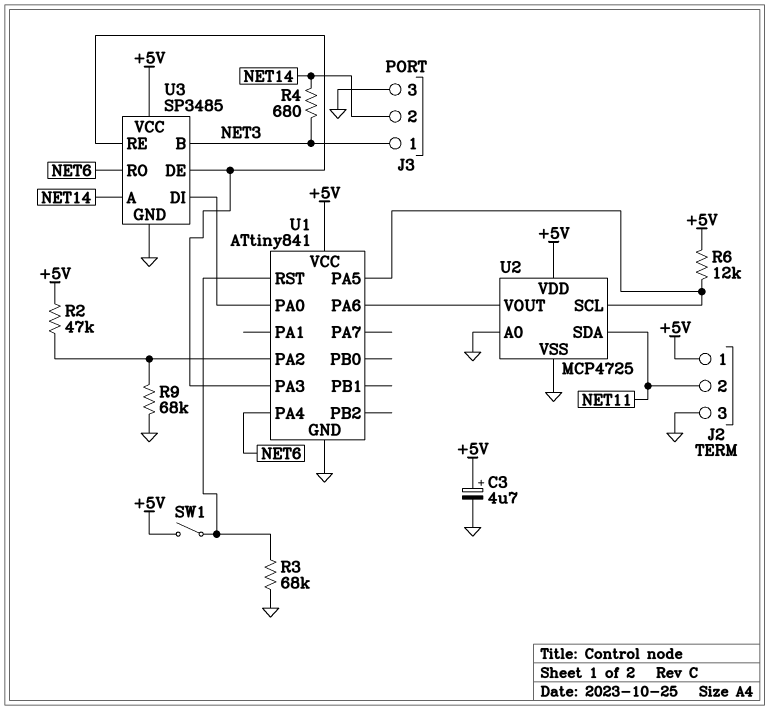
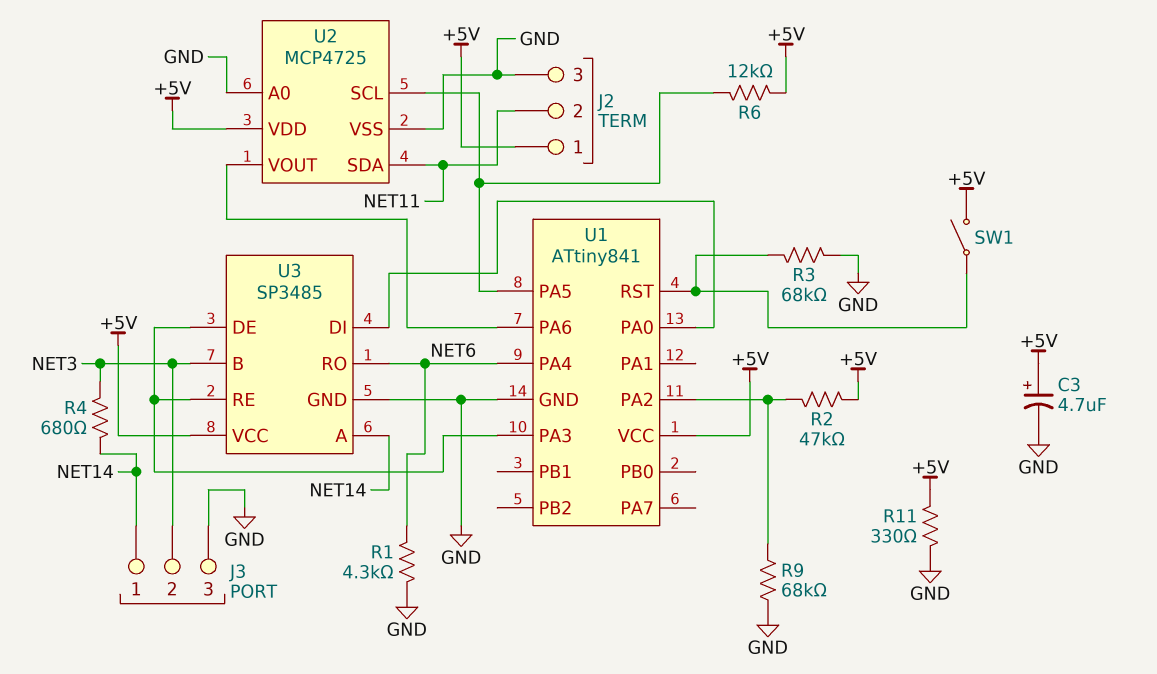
J3 pin 1: NET3 -> NET14
J3 pin 2: NET14 -> NET3
R1: none -> 4.3k (GND, NET6)
R11: none -> 330 (+5V, GND)

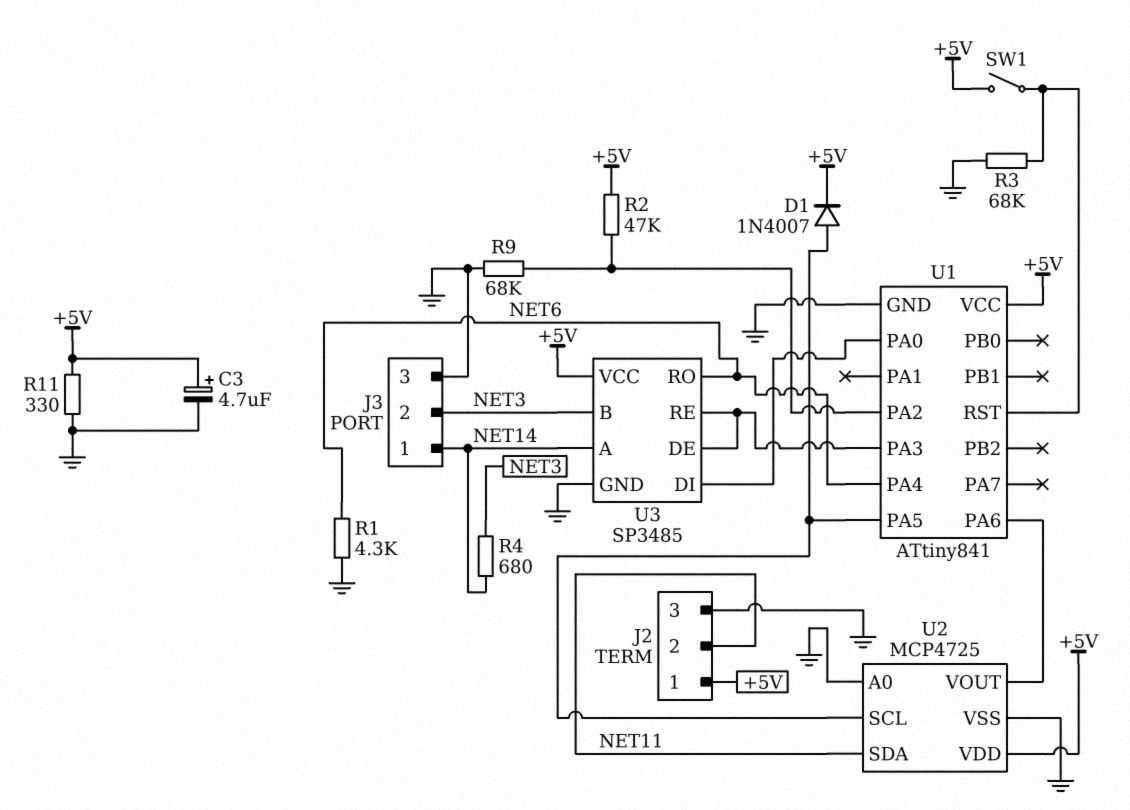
D1: none -> diode 1N4007 (A U1/PA5, K +5V)
R6: 12k (+5V, U1/PA5) -> none

